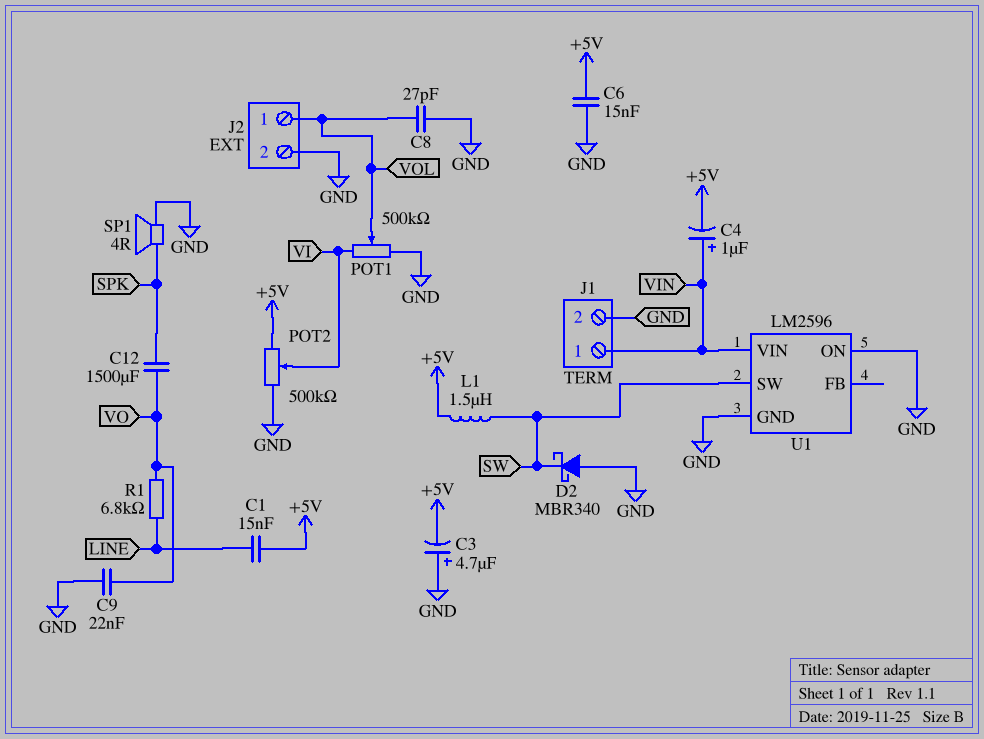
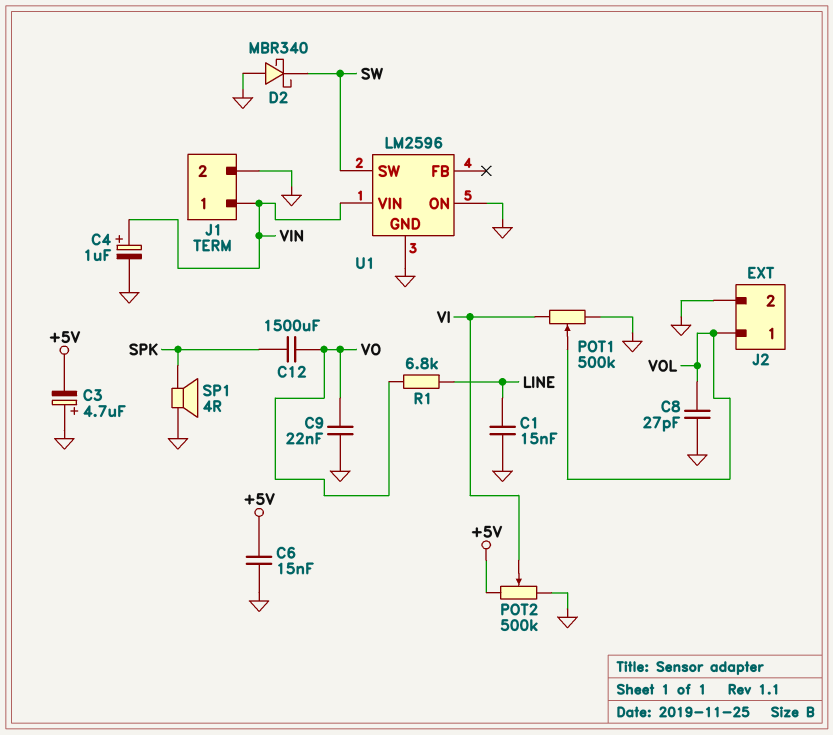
C1: 15nF (+5V, LINE) -> 15nF (GND, LINE)
C4: 1uF (plus VIN, minus +5V) -> 1uF (plus VIN, minus GND)
L1: 1.5uH (+5V, SW) -> none

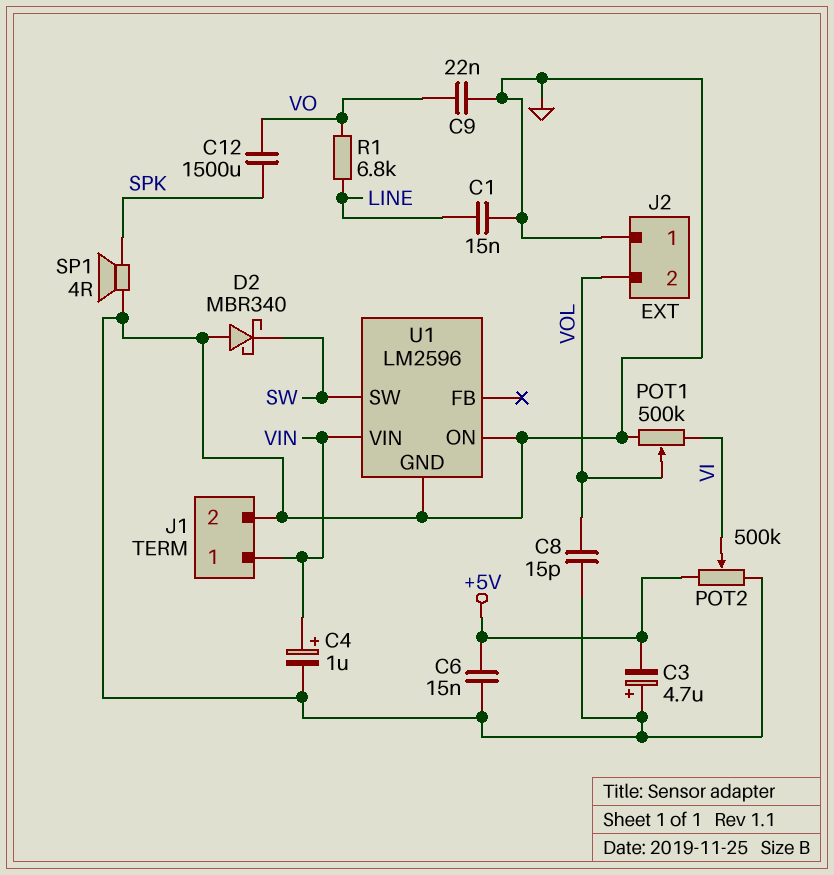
C8: 27pF (GND, VOL) -> 15pF (GND, VOL)
J2 pin 1: VOL -> GND
J2 pin 2: GND -> VOL

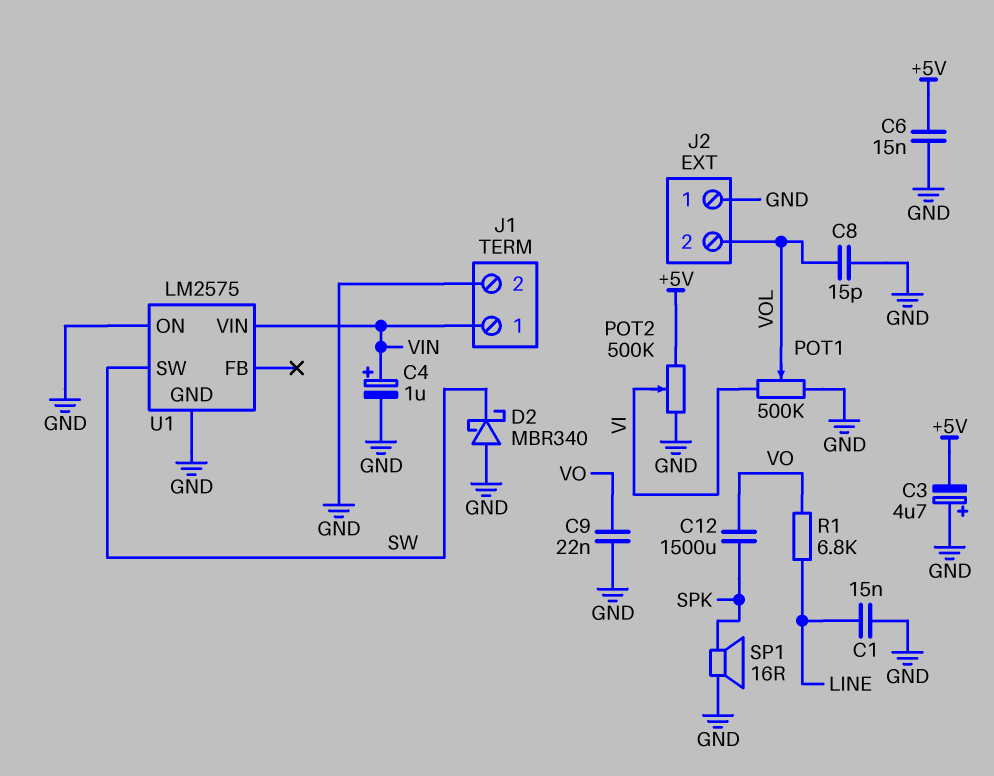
SP1: speaker 4R (GND, SPK) -> speaker 16R (GND, SPK)
U1: LM2596 -> LM2575

